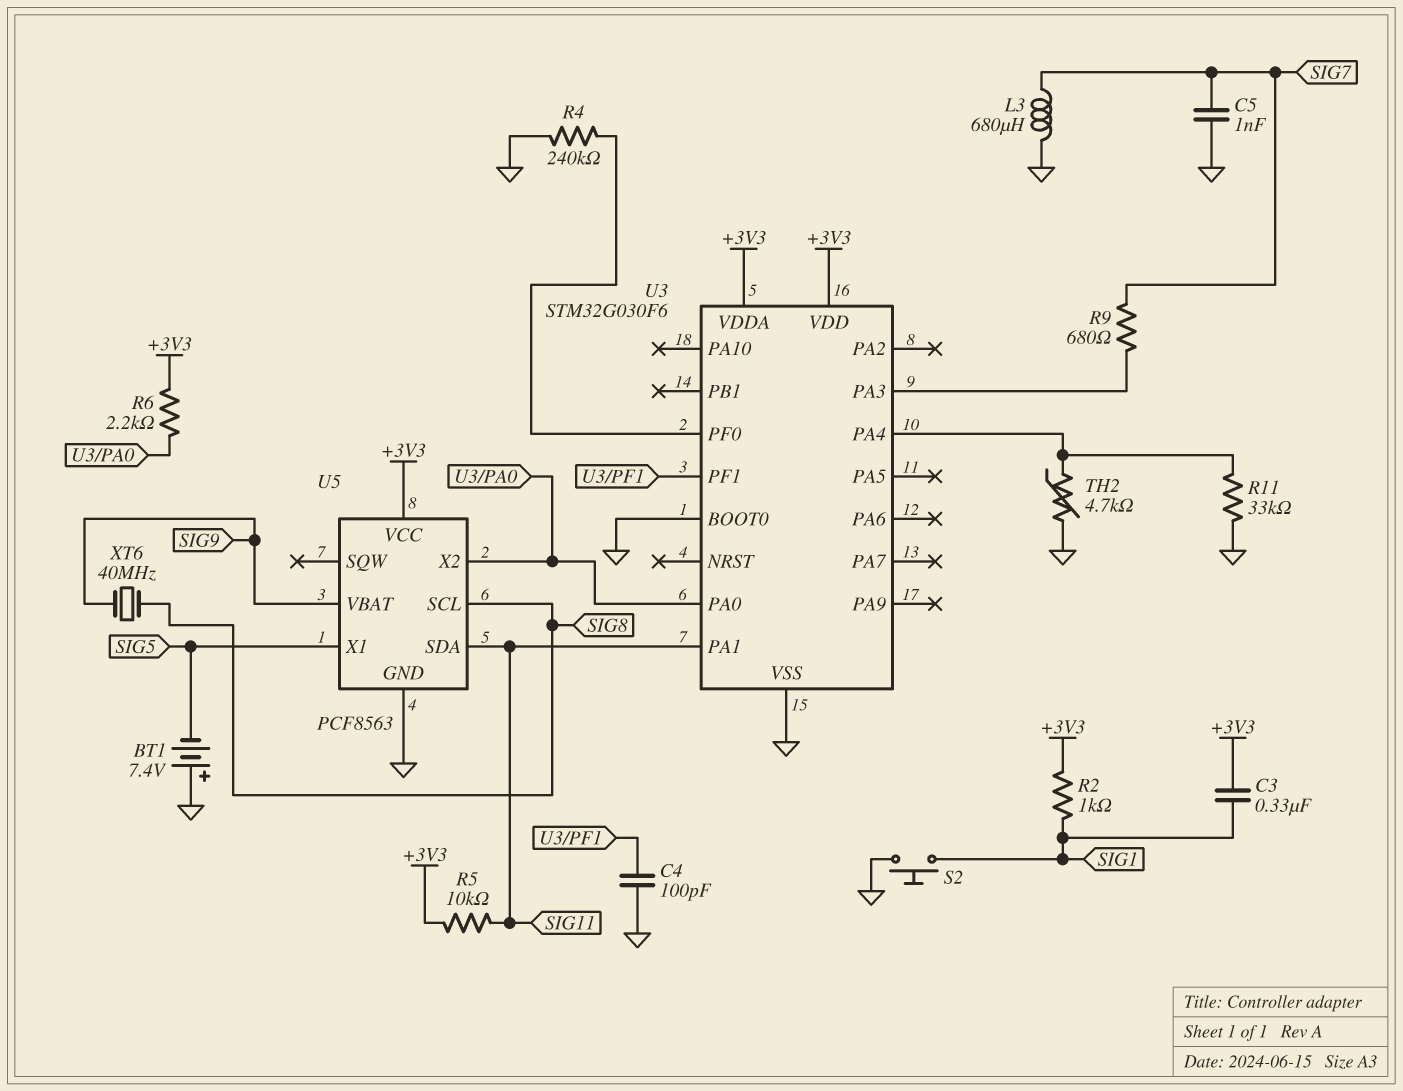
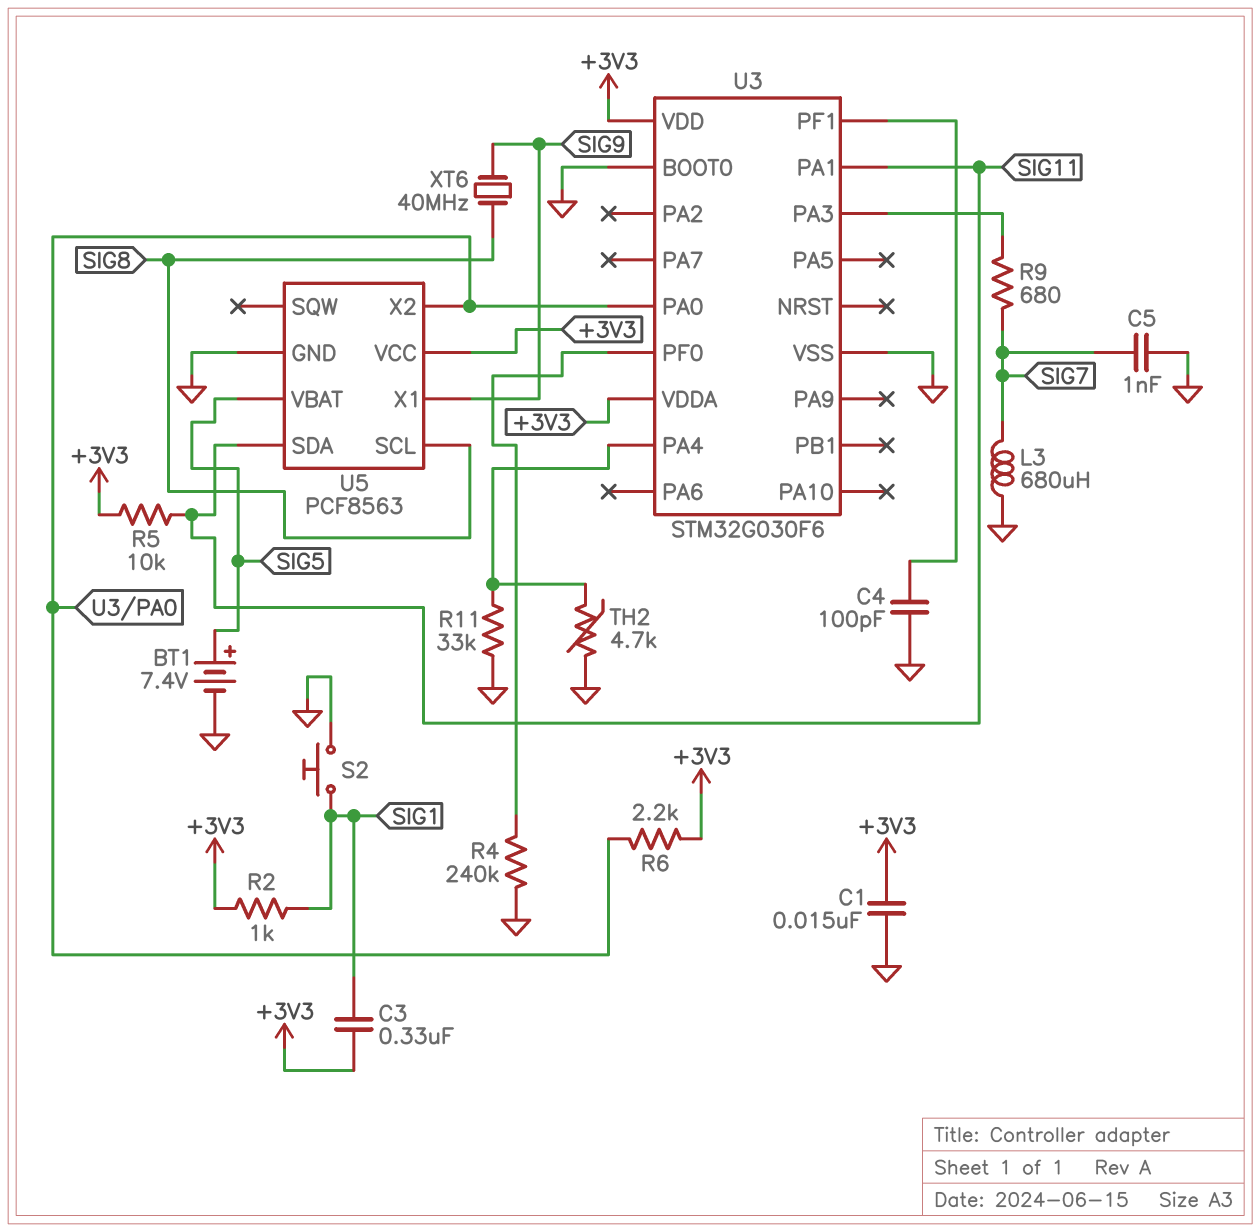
BT1: 7.4V (plus GND, minus SIG5) -> 7.4V (plus SIG5, minus GND)
C1: none -> 15nF (+3V3, GND)
U5 pin VBAT: SIG9 -> SIG5
U5 pin X1: SIG5 -> SIG9

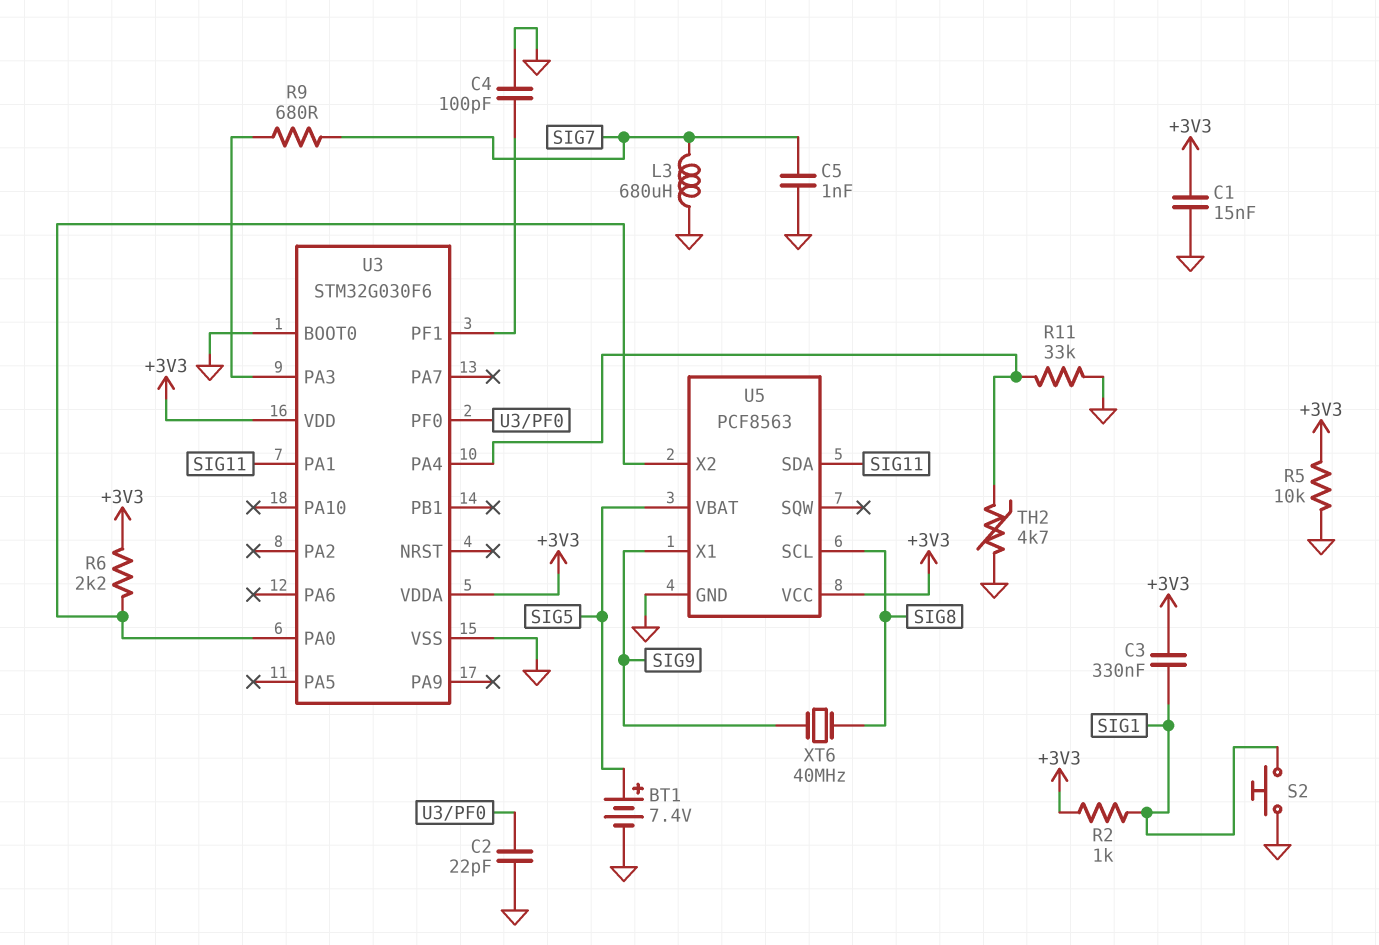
C2: none -> 22pF (GND, U3/PF0)
R4: 240k (GND, U3/PF0) -> none
R5: 10k (+3V3, SIG11) -> 10k (+3V3, GND)

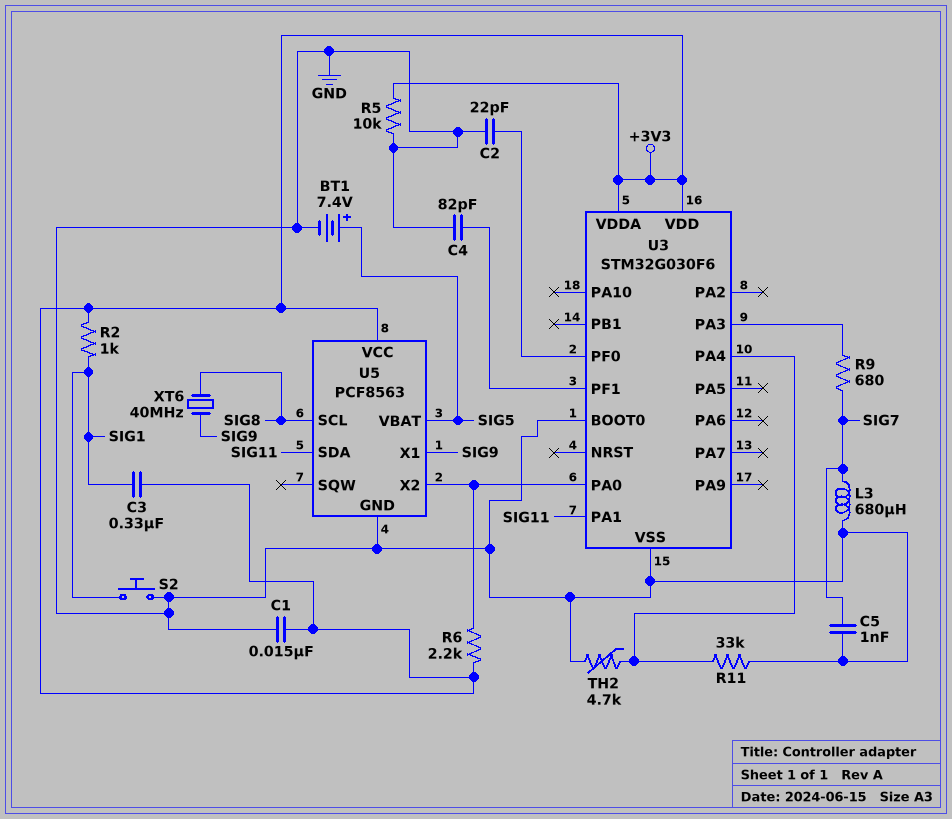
C4: 100pF (GND, U3/PF1) -> 82pF (GND, U3/PF1)

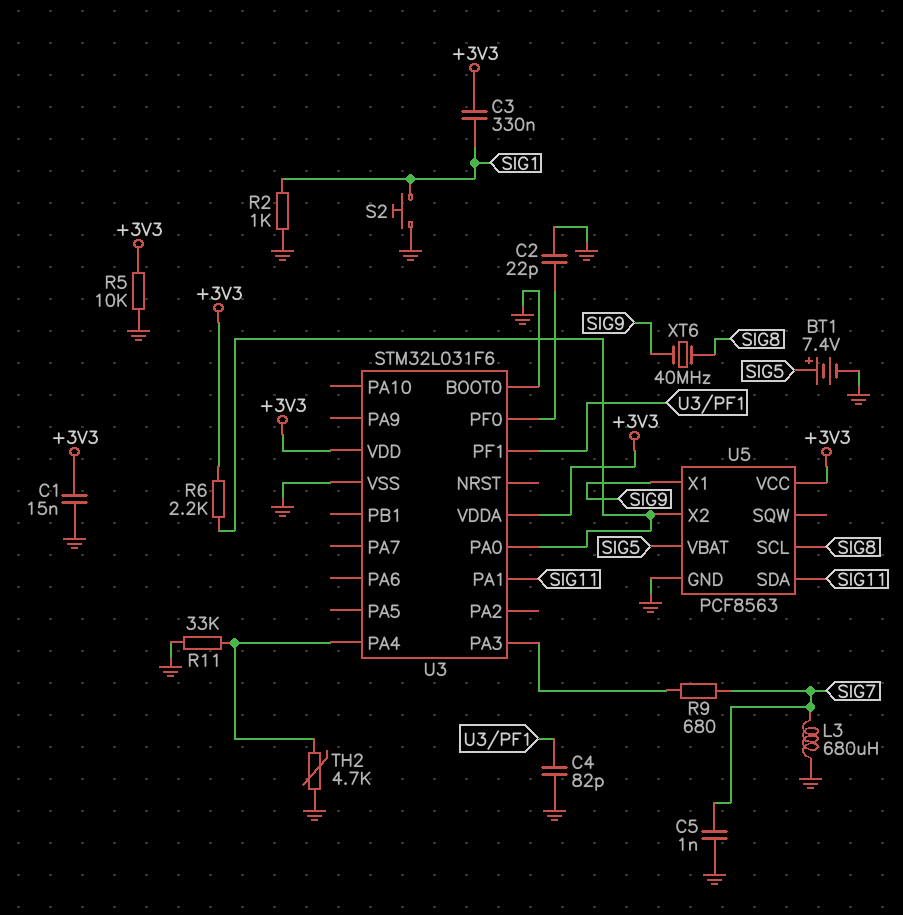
R2: 1k (+3V3, SIG1) -> 1k (GND, SIG1)
U3: STM32G030F6 -> STM32L031F6

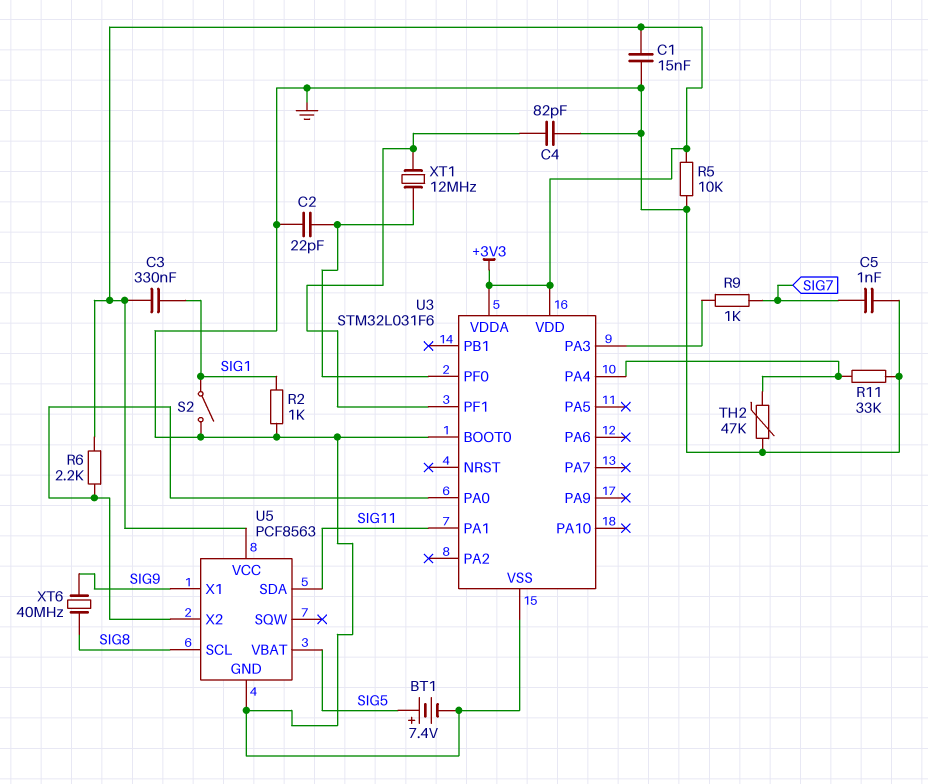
L3: 680uH (GND, SIG7) -> none
R9: 680 (SIG7, U3/PA3) -> 1k (SIG7, U3/PA3)
S2: button (GND, SIG1) -> switch (GND, SIG1)
TH2: 4.7k (GND, U3/PA4) -> 47k (GND, U3/PA4)
XT1: none -> 12MHz (U3/PF0, U3/PF1)

